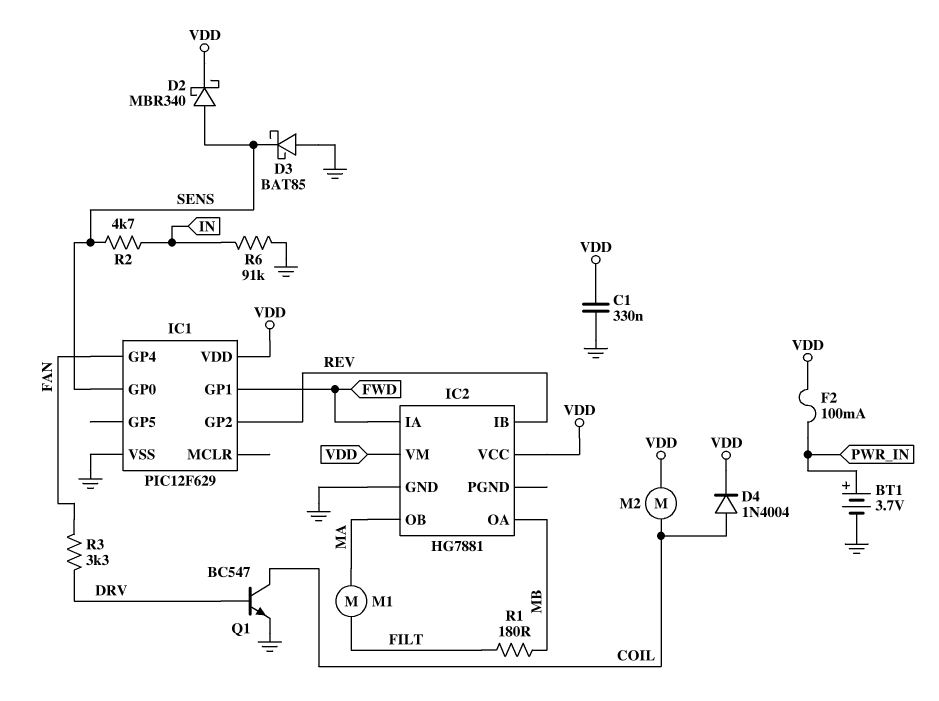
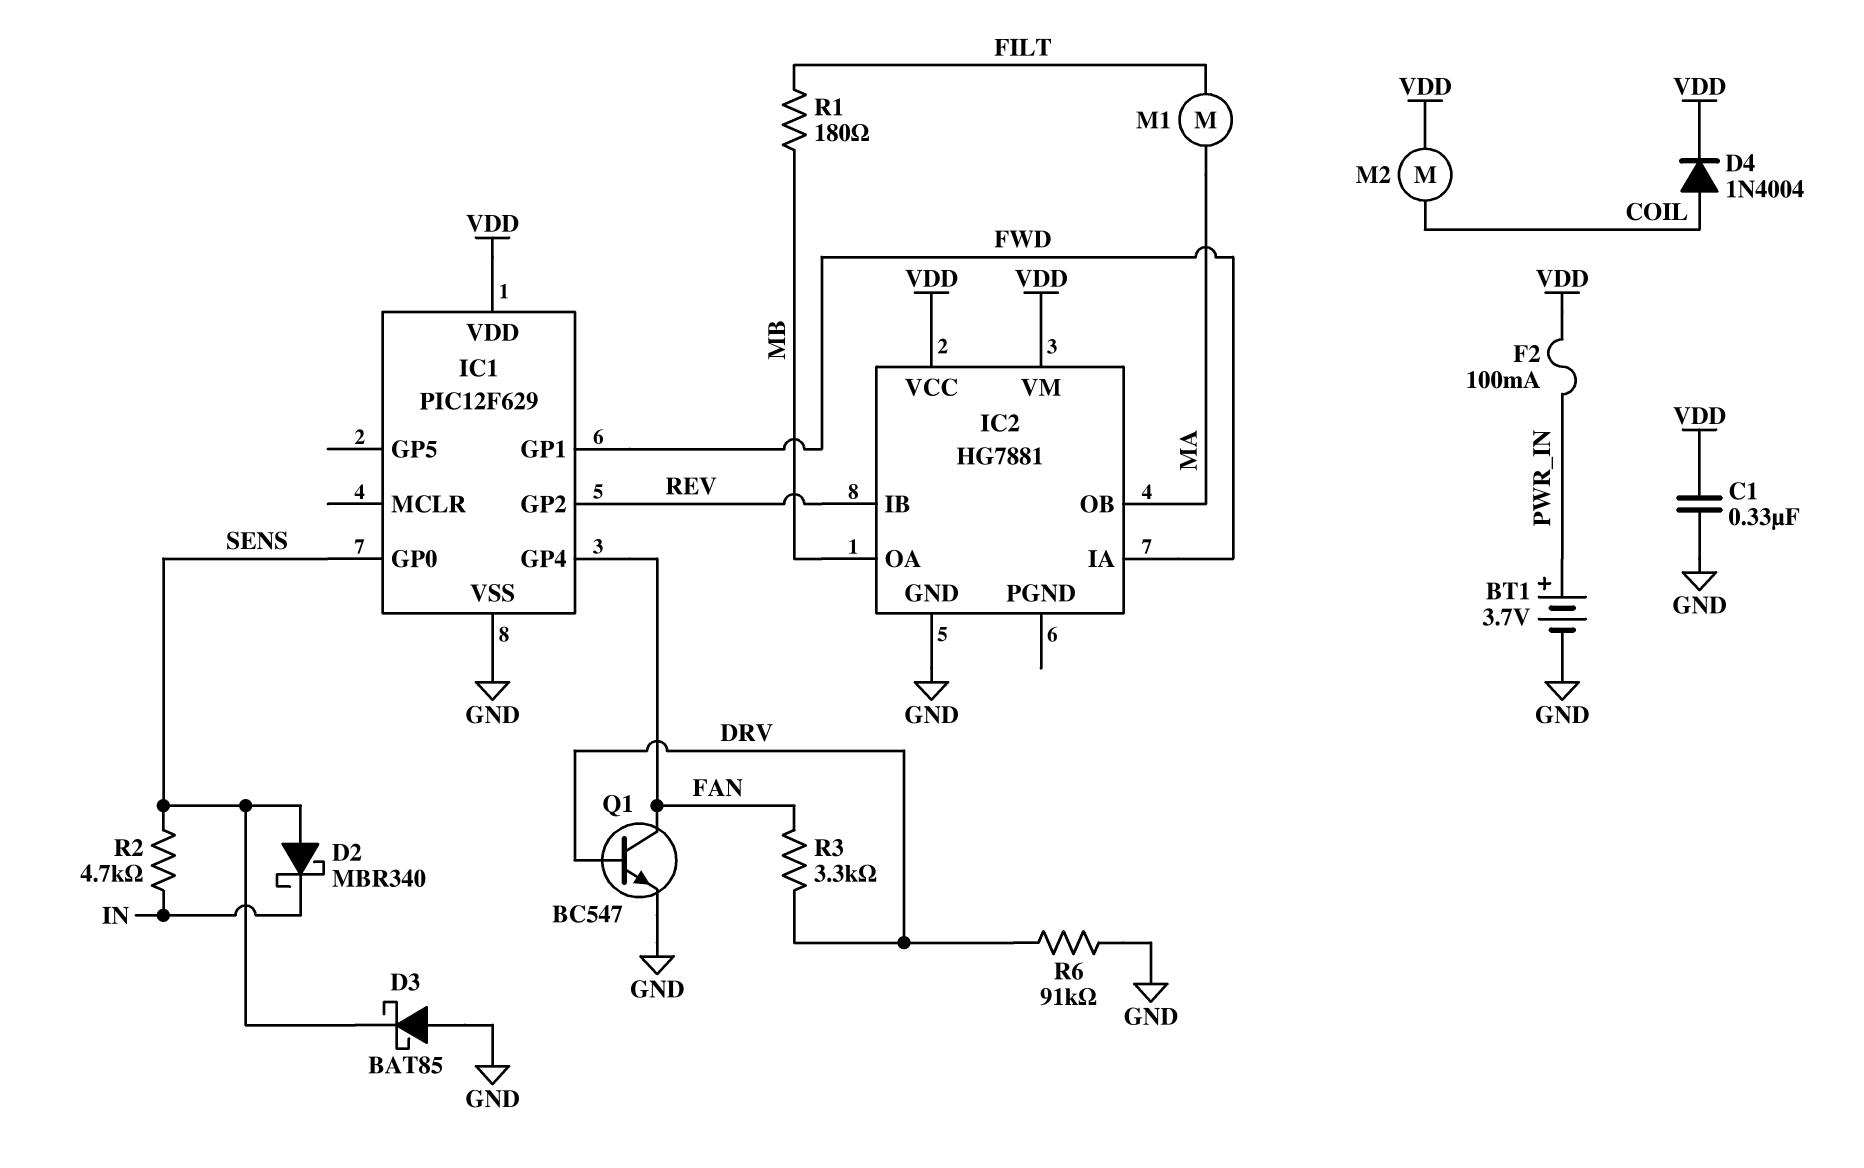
D2: schottky MBR340 (A SENS, K VDD) -> schottky MBR340 (A SENS, K IN)
Q1: NPN BC547 (B DRV, C COIL, E GND) -> NPN BC547 (B DRV, C FAN, E GND)
R6: 91k (GND, IN) -> 91k (DRV, GND)

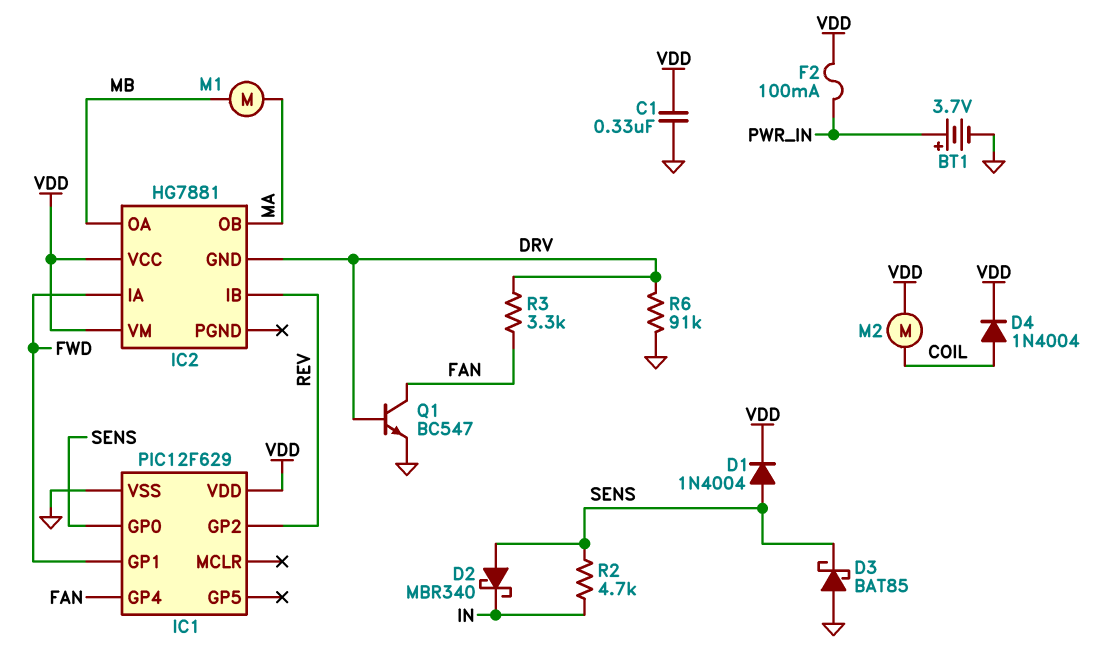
D1: none -> diode 1N4004 (A SENS, K VDD)
IC2 pin GND: GND -> DRV
M1: motor (FILT, MA) -> motor (MA, MB)
R1: 180 (FILT, MB) -> none

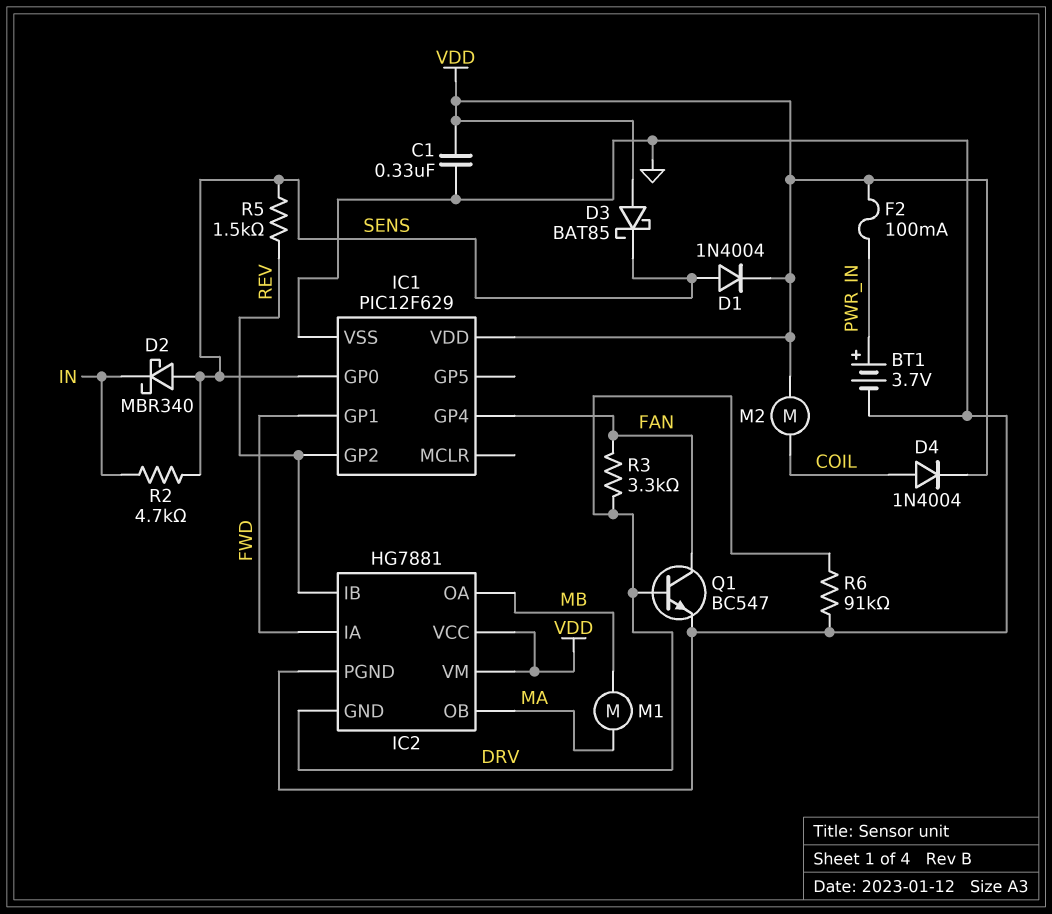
D3: schottky BAT85 (A GND, K SENS) -> schottky BAT85 (A VDD, K SENS)
IC2 pin PGND: none -> GND
R5: none -> 1.5k (REV, SENS)

